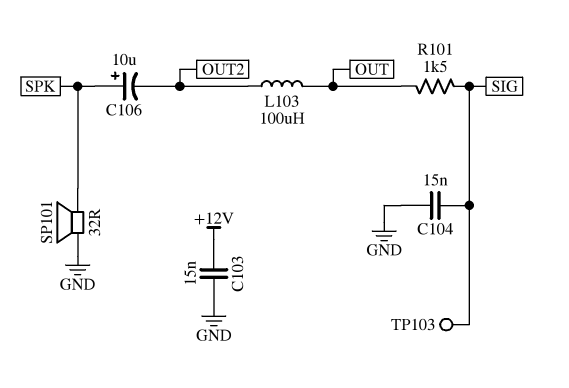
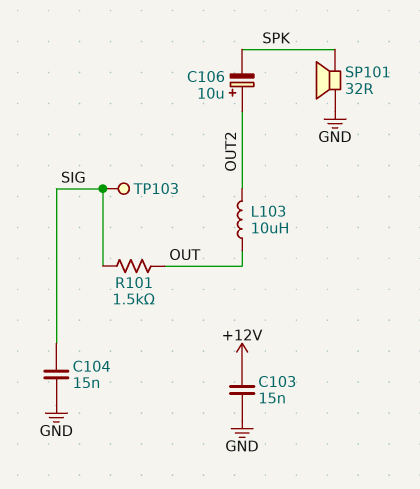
C106: 10uF (plus SPK, minus OUT2) -> 10uF (plus OUT2, minus SPK)
L103: 100uH (OUT, OUT2) -> 10uH (OUT, OUT2)

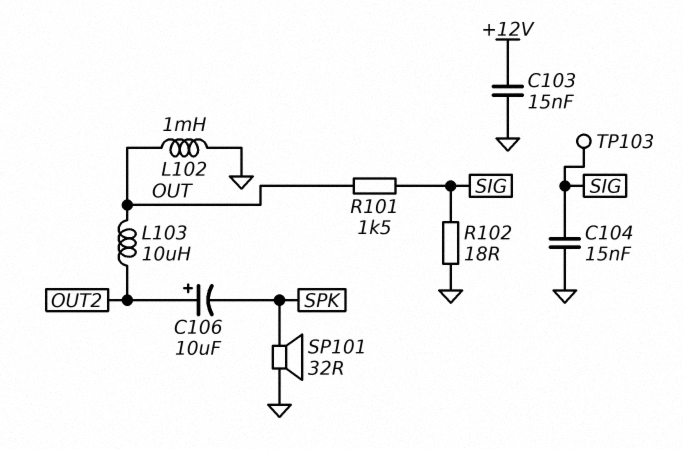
L102: none -> 1mH (GND, OUT)
R102: none -> 18 (GND, SIG)

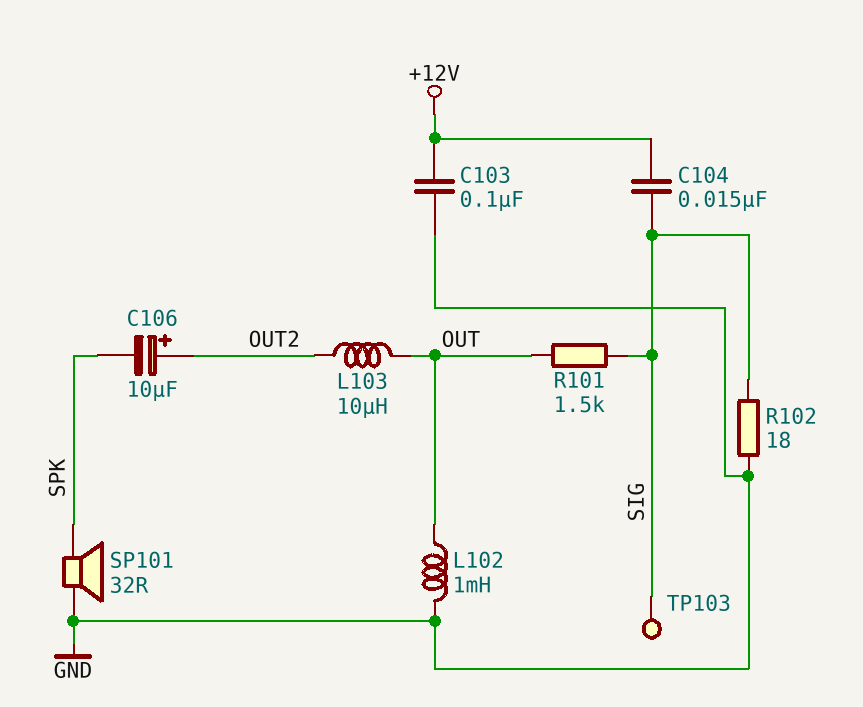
C103: 15nF (+12V, GND) -> 100nF (+12V, GND)
C104: 15nF (GND, SIG) -> 15nF (+12V, SIG)

